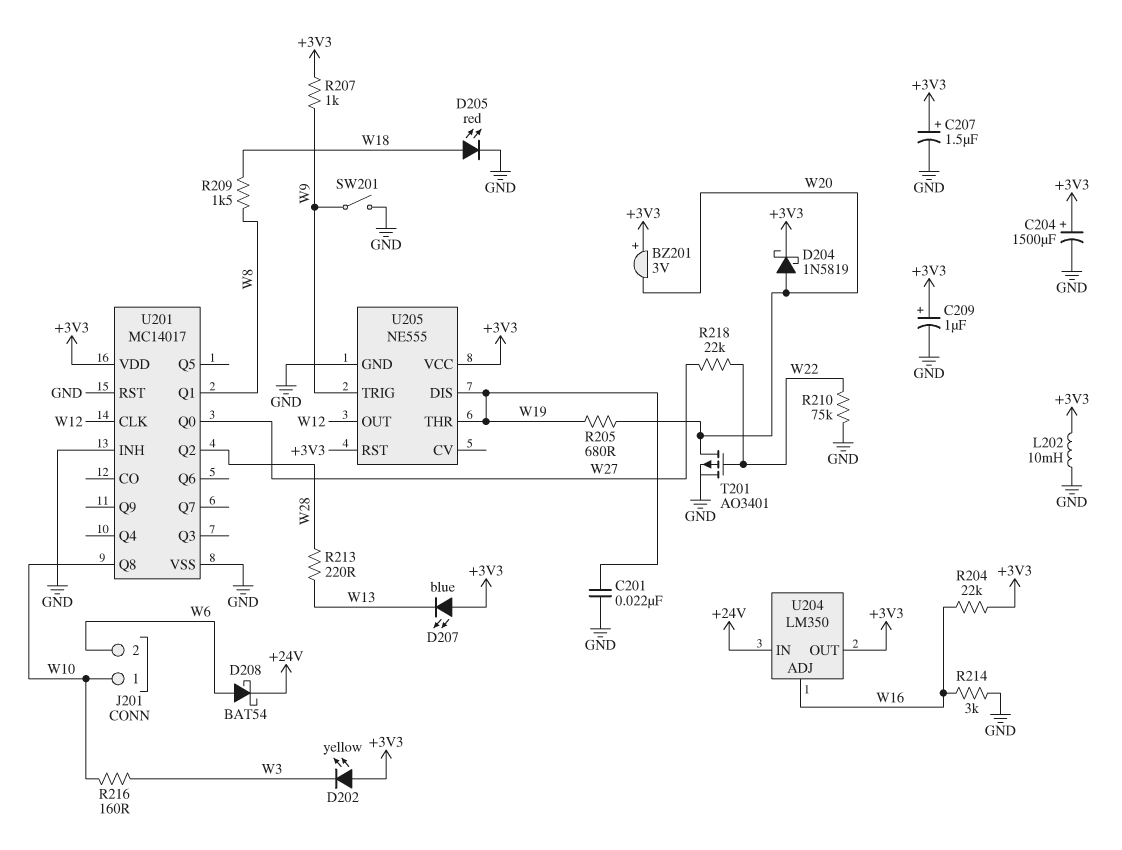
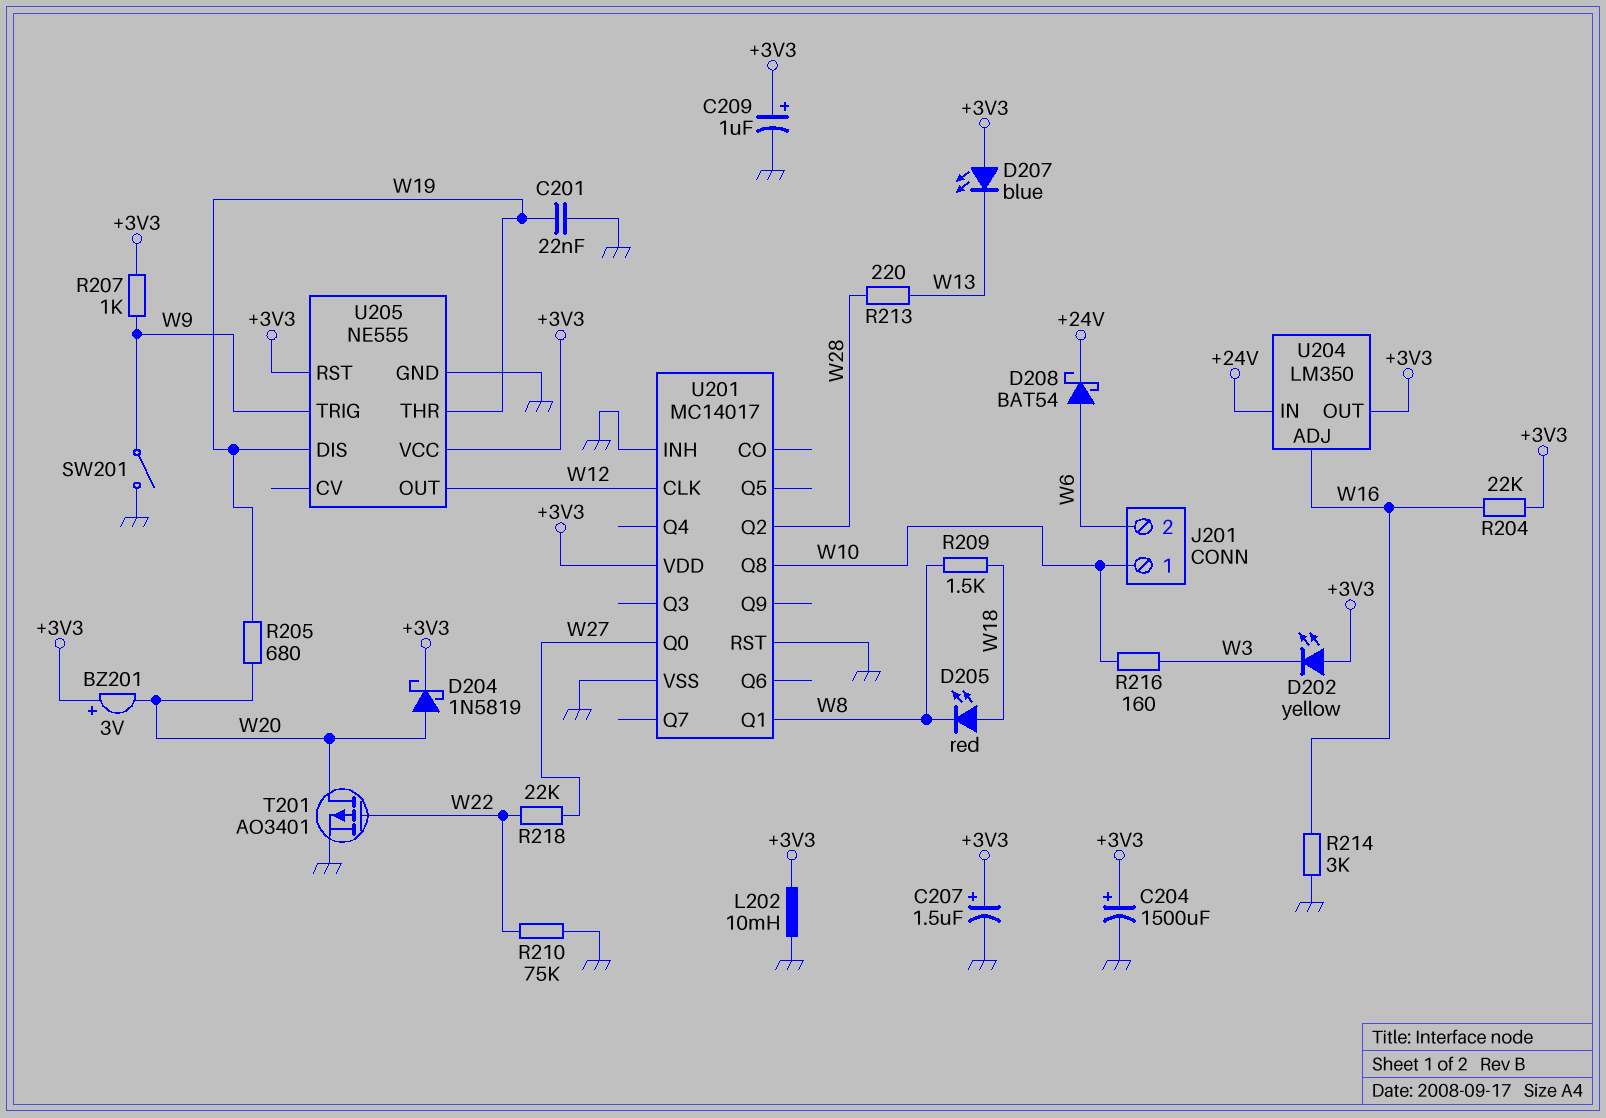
D205: LED red (A W18, K GND) -> LED red (A W18, K W8)

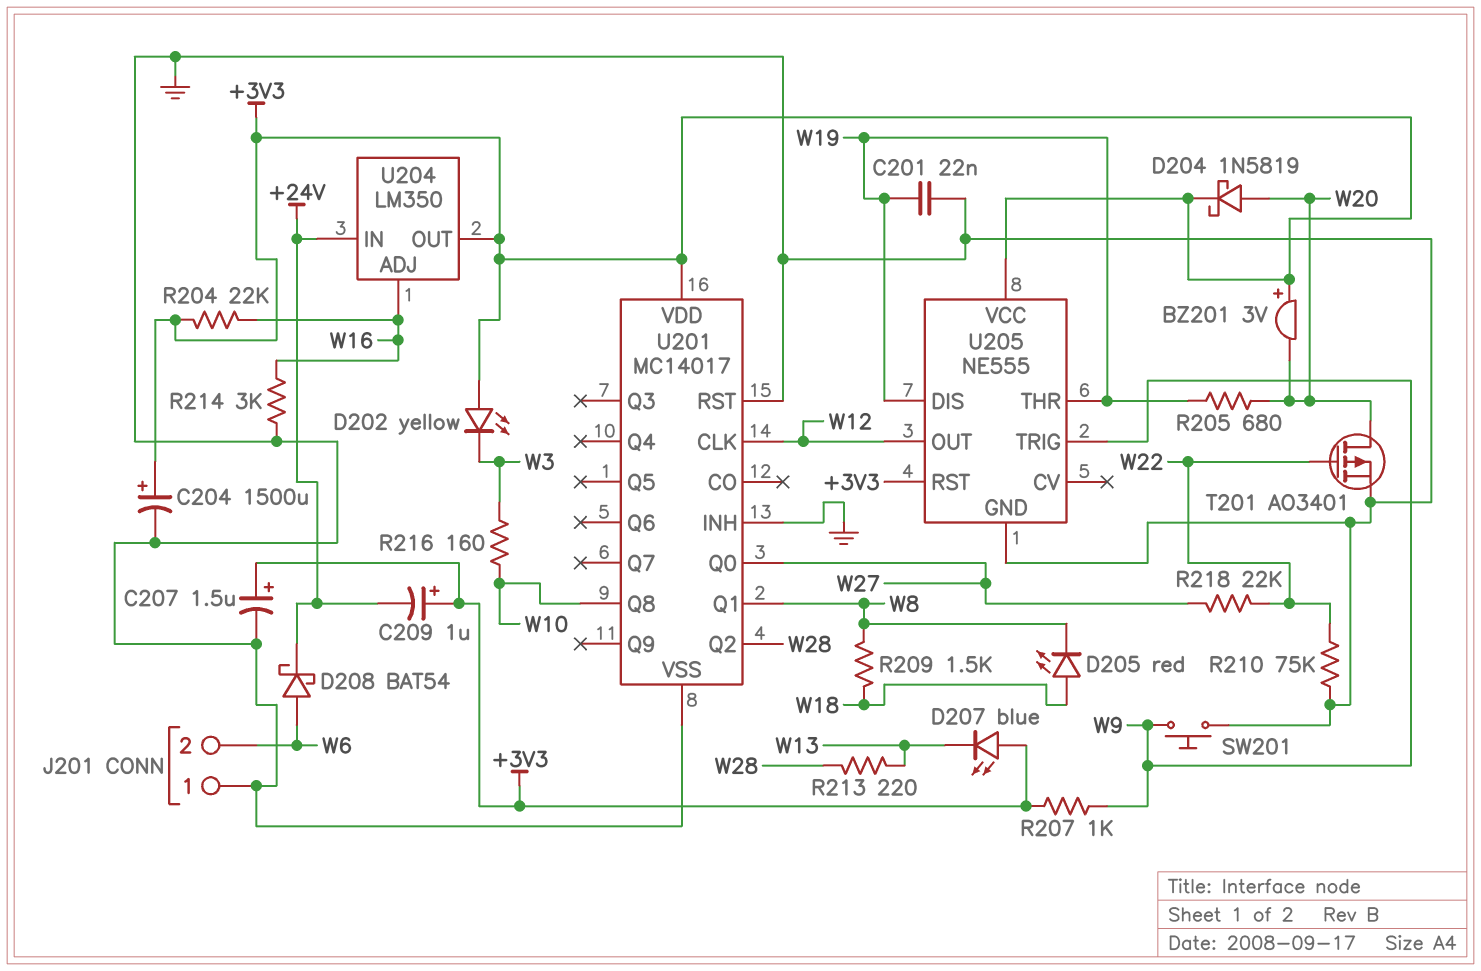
C209: 1uF (plus +3V3, minus GND) -> 1uF (plus +3V3, minus +24V)
J201 pin 1: W10 -> GND
L202: 10mH (+3V3, GND) -> none
SW201: switch (GND, W9) -> button (GND, W9)

